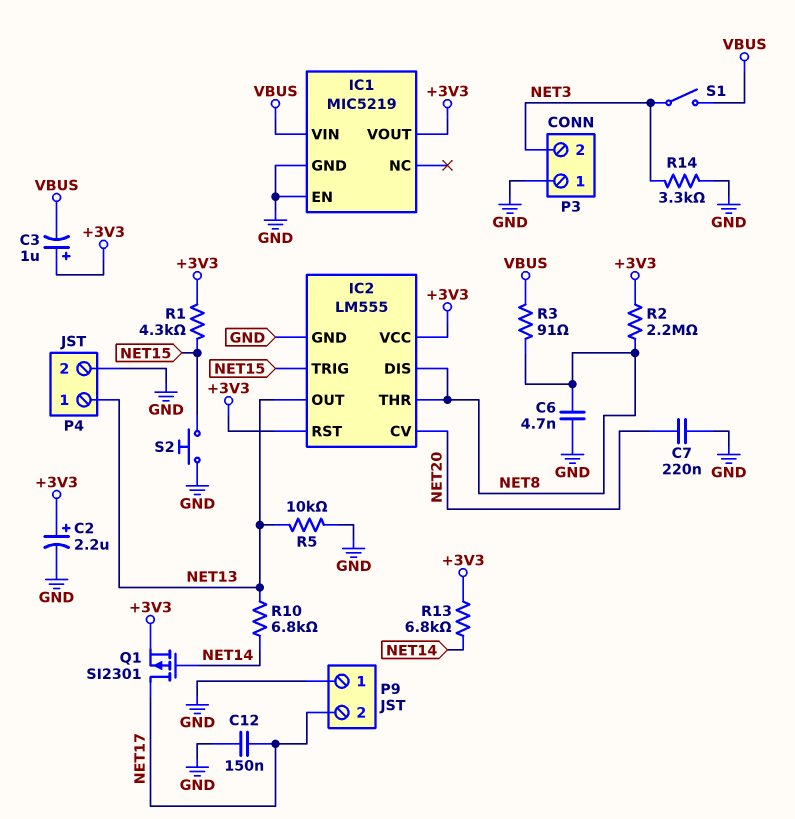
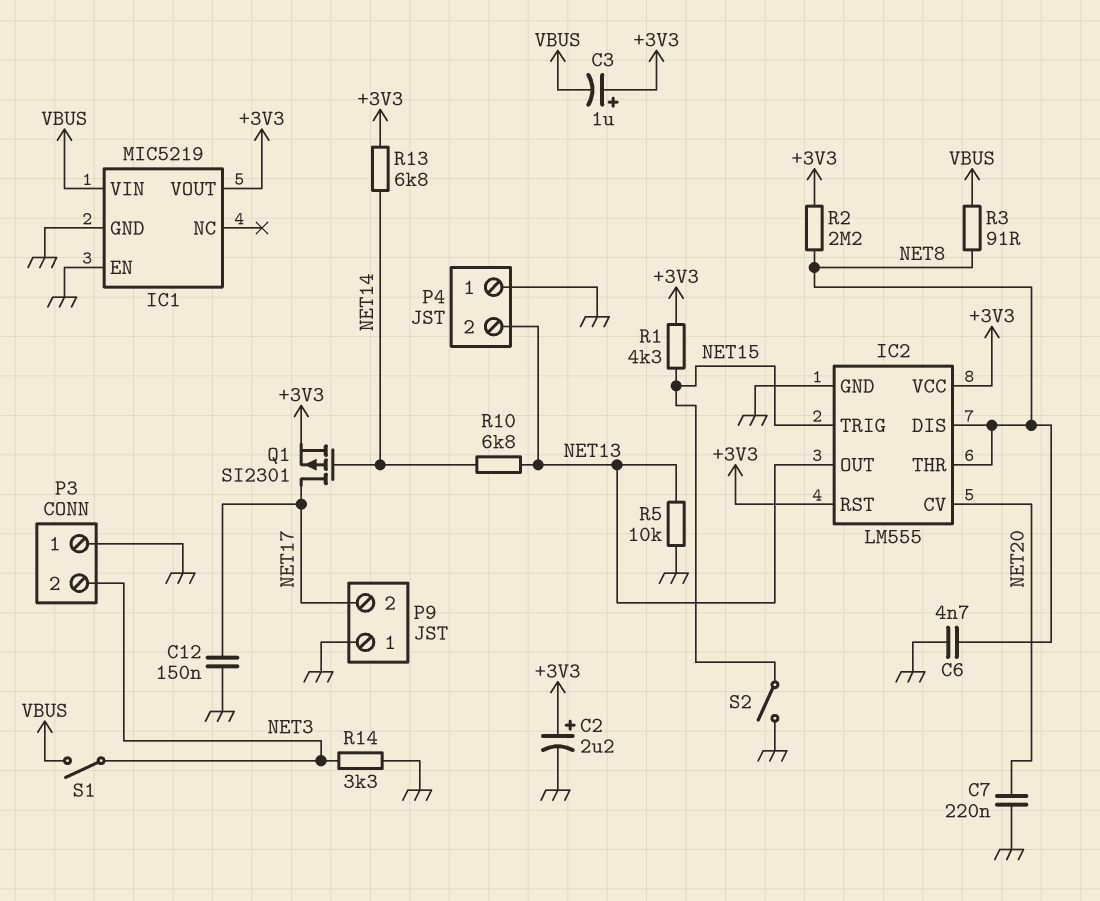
P4 pin 1: NET13 -> GND
P4 pin 2: GND -> NET13
S2: button (GND, NET15) -> switch (GND, NET15)

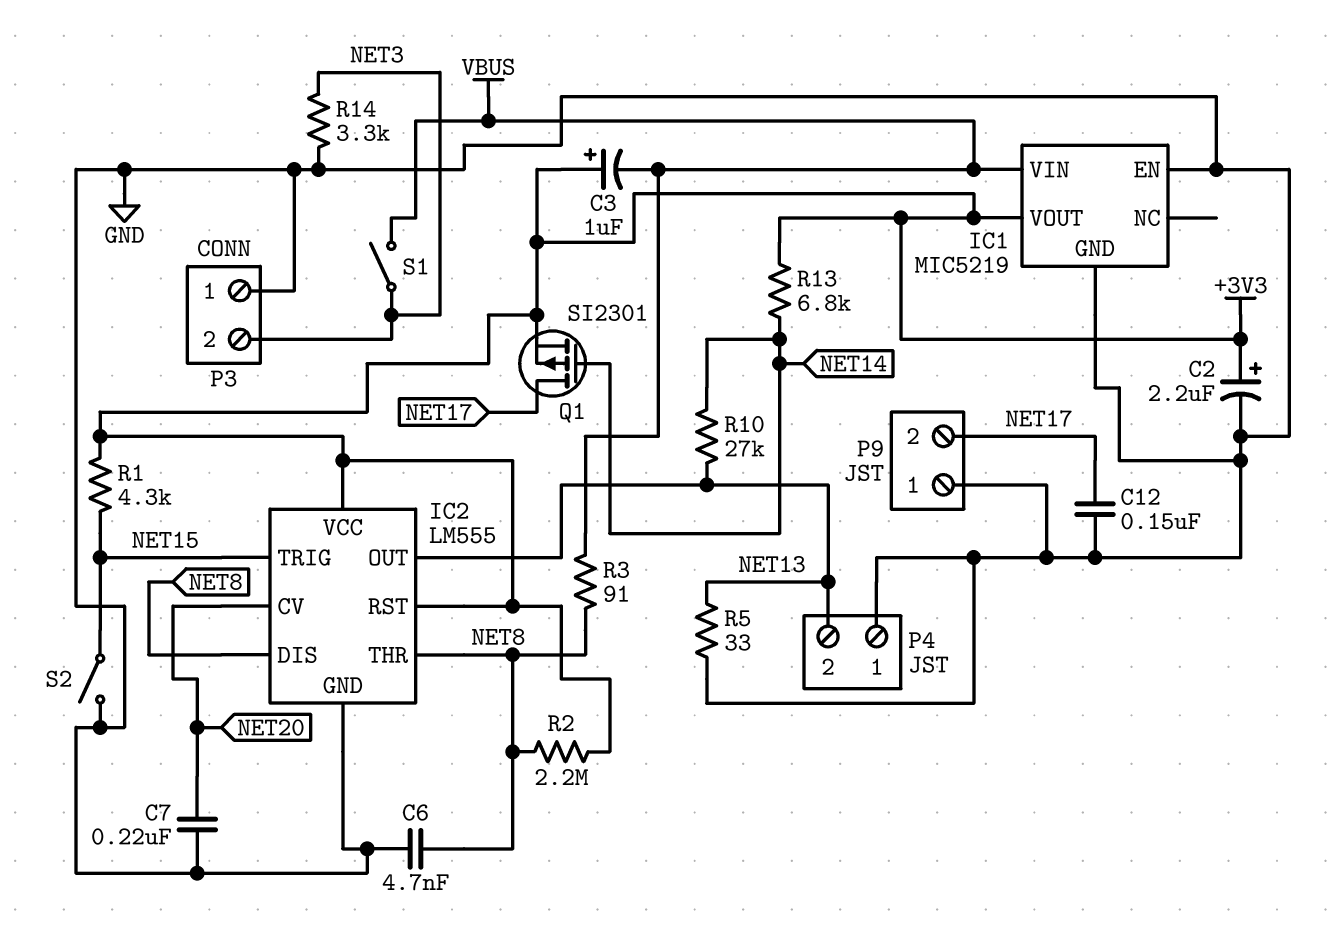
R5: 10k (GND, NET13) -> 33 (GND, NET13)
R10: 6.8k (NET13, NET14) -> 27k (NET13, NET14)

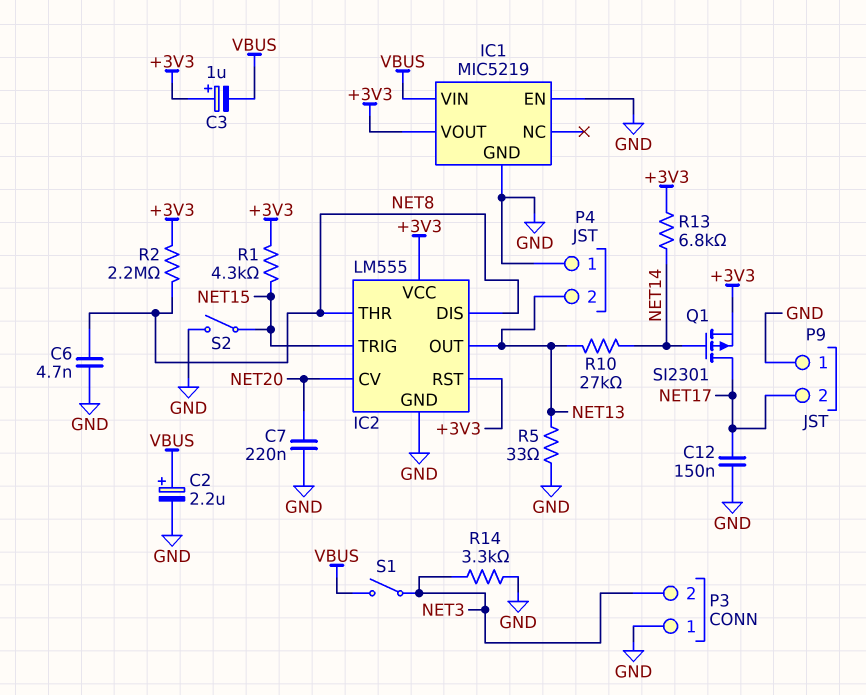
C2: 2.2uF (plus +3V3, minus GND) -> 2.2uF (plus VBUS, minus GND)
R3: 91 (NET8, VBUS) -> none

